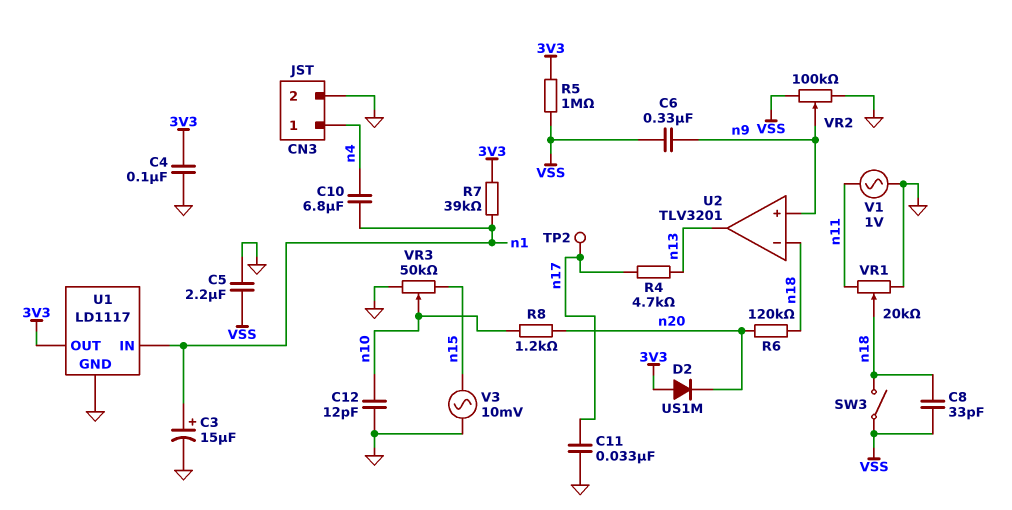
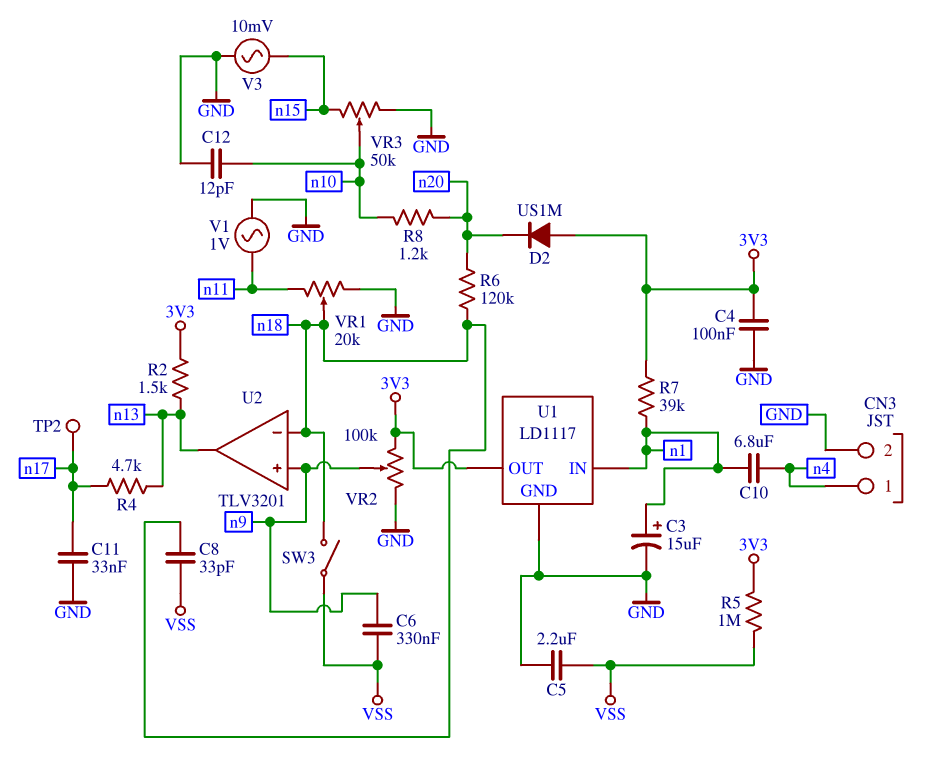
R2: none -> 1.5k (3V3, n13)
VR2: 100k (GND, VSS, wiper n9) -> 100k (3V3, GND, wiper n9)

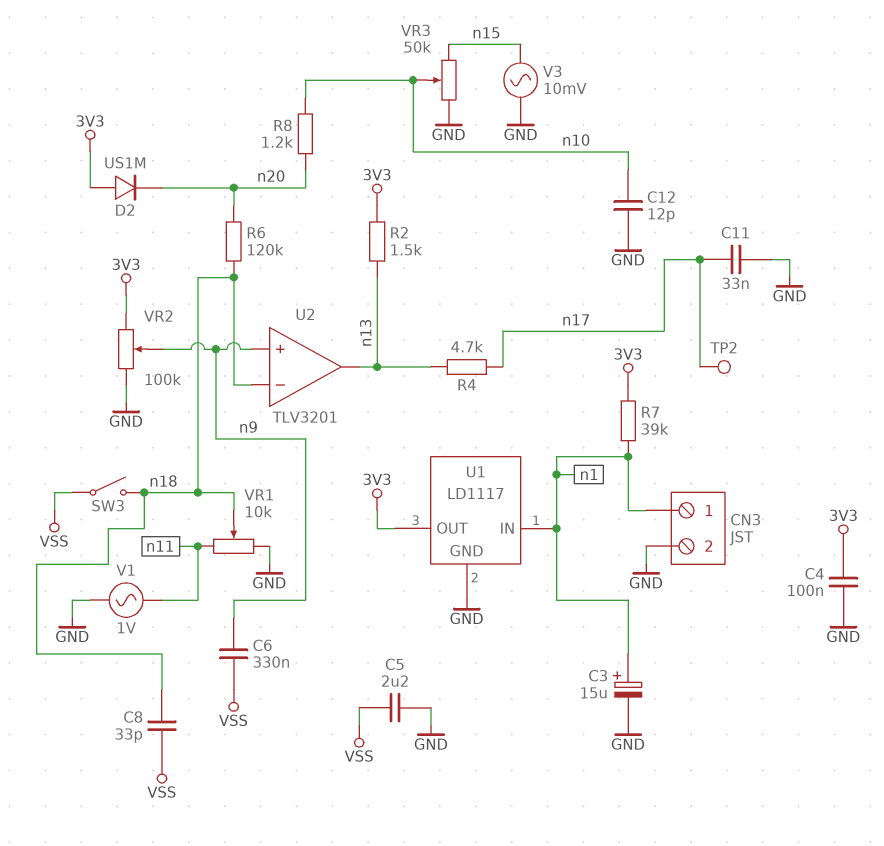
C10: 6.8uF (n1, n4) -> none
CN3 pin 1: n4 -> n1
R5: 1M (3V3, VSS) -> none
VR1: 20k (GND, n11, wiper n18) -> 10k (GND, n11, wiper n18)

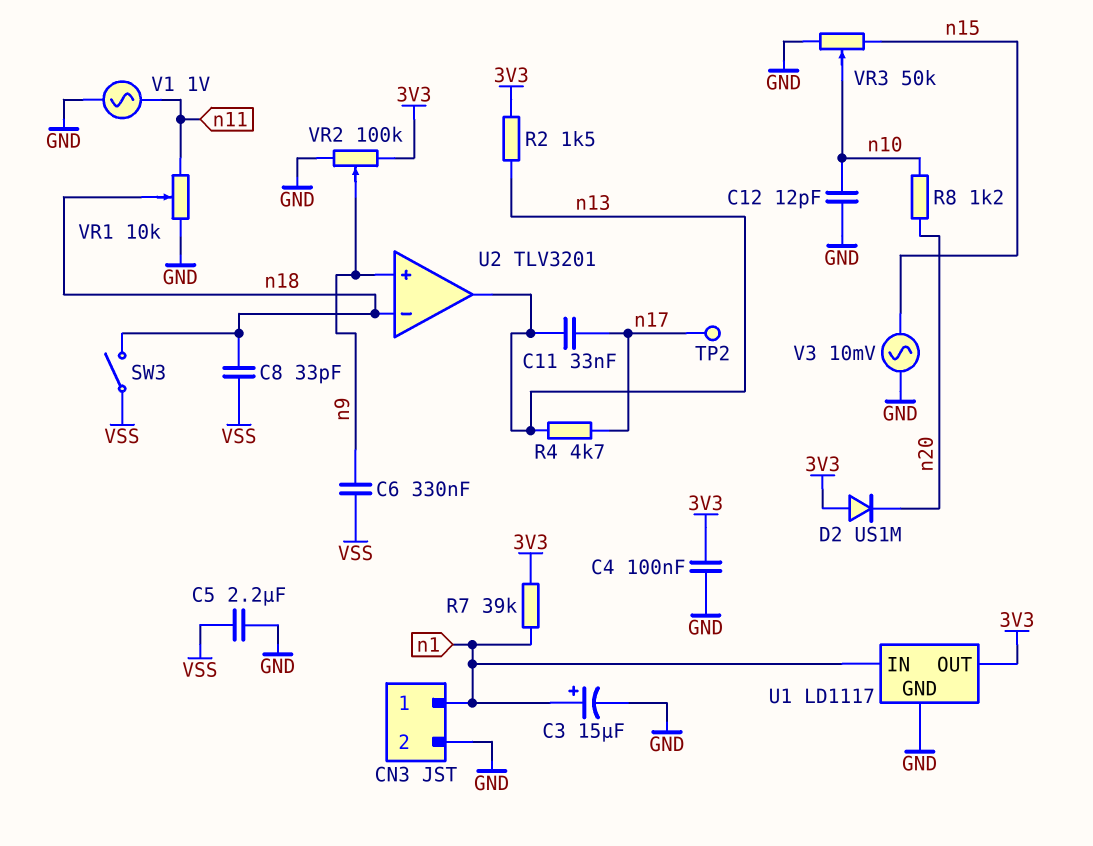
C11: 33nF (GND, n17) -> 33nF (n13, n17)
R6: 120k (n18, n20) -> none

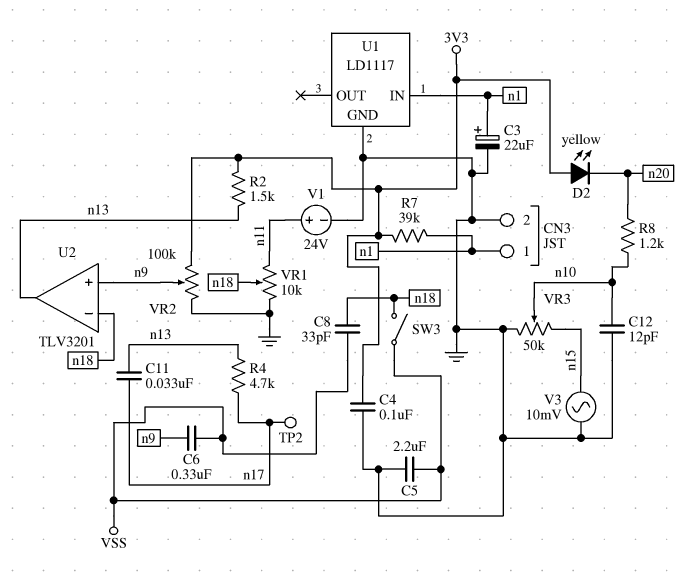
C3: 15uF (plus n1, minus GND) -> 22uF (plus n1, minus GND)
D2: diode US1M (A 3V3, K n20) -> LED yellow (A 3V3, K n20)
U1 pin OUT: 3V3 -> none
V1: AC 1V (GND, n11) -> 24V (plus n11, minus GND)

